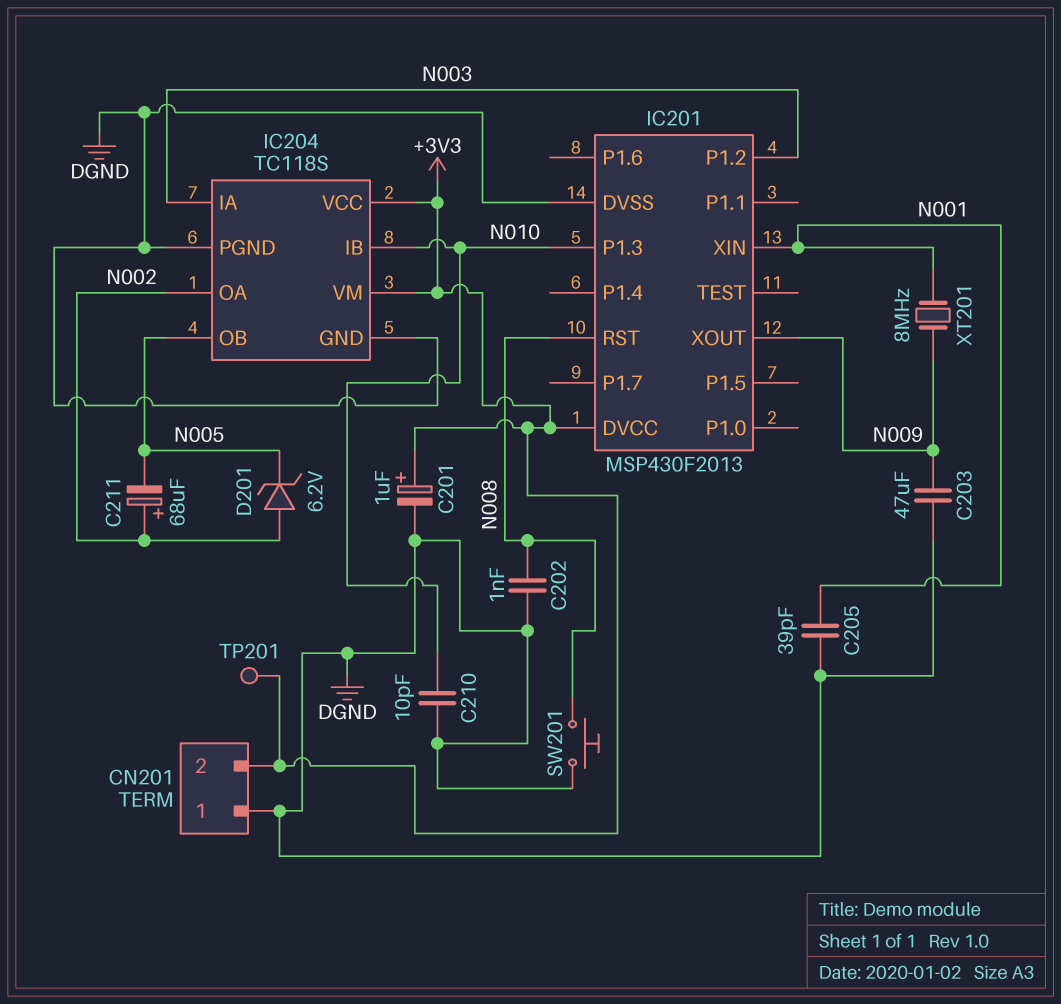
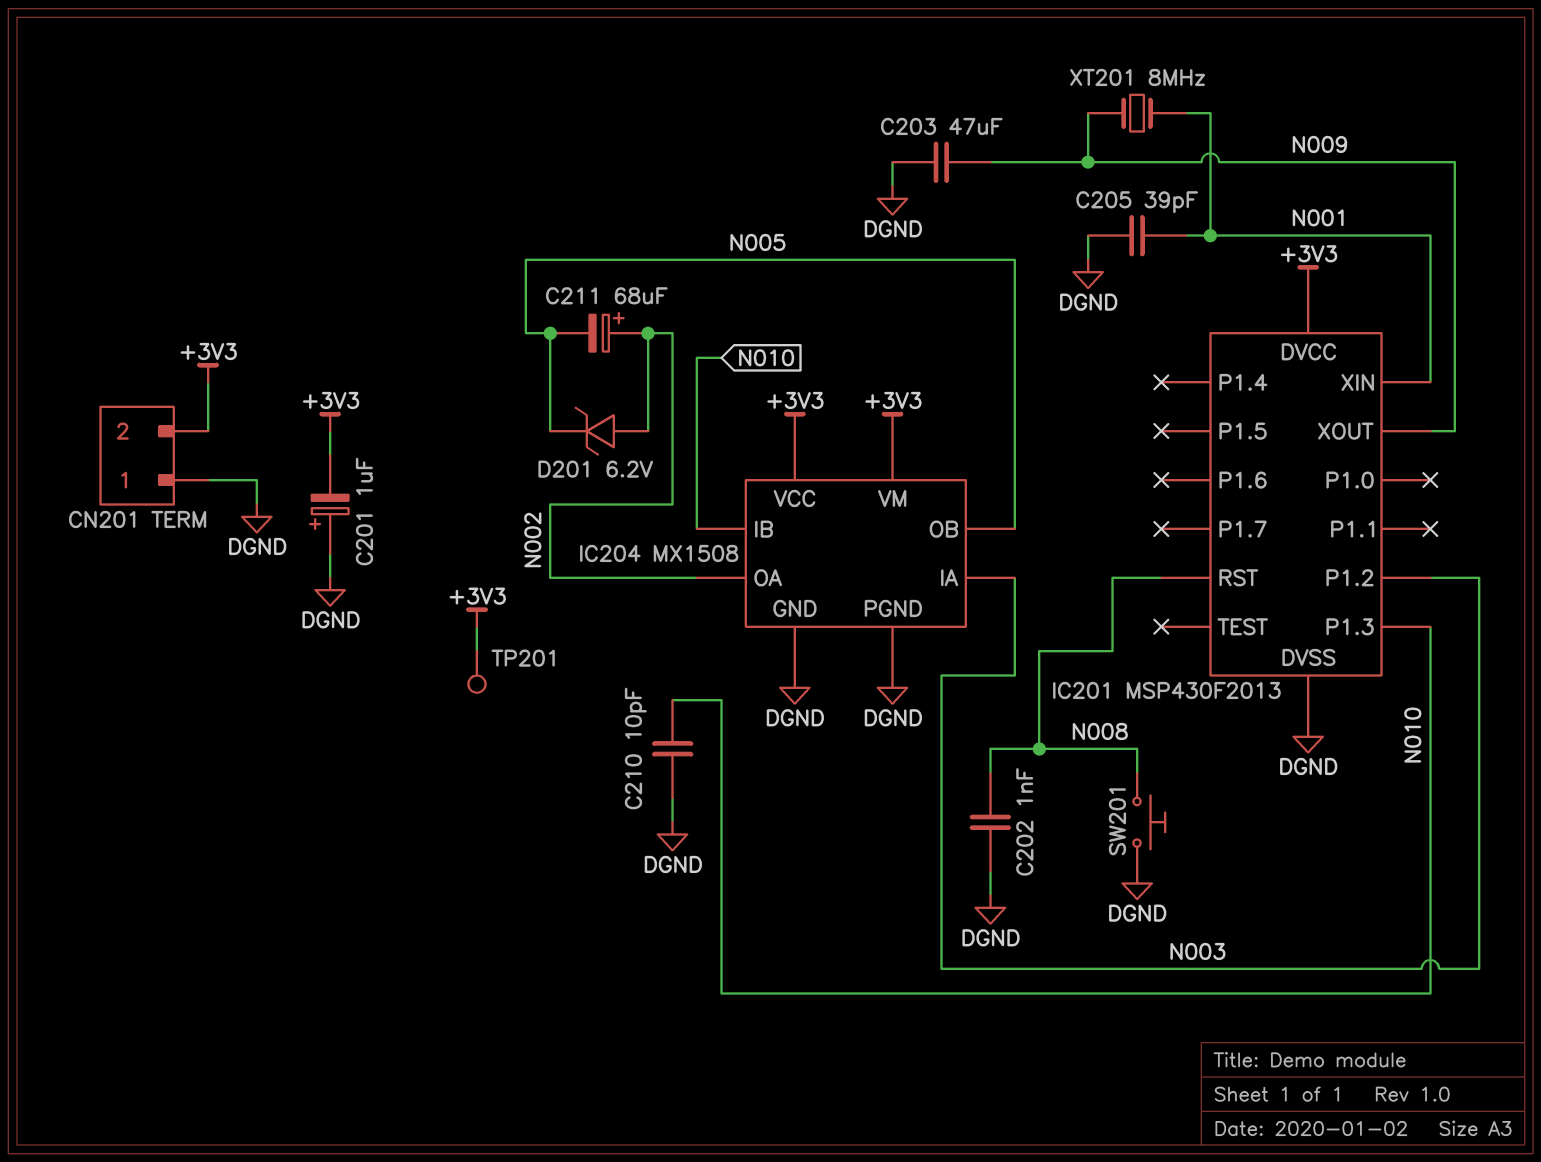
C201: 1uF (plus +3V3, minus DGND) -> 1uF (plus DGND, minus +3V3)
IC204: TC118S -> MX1508

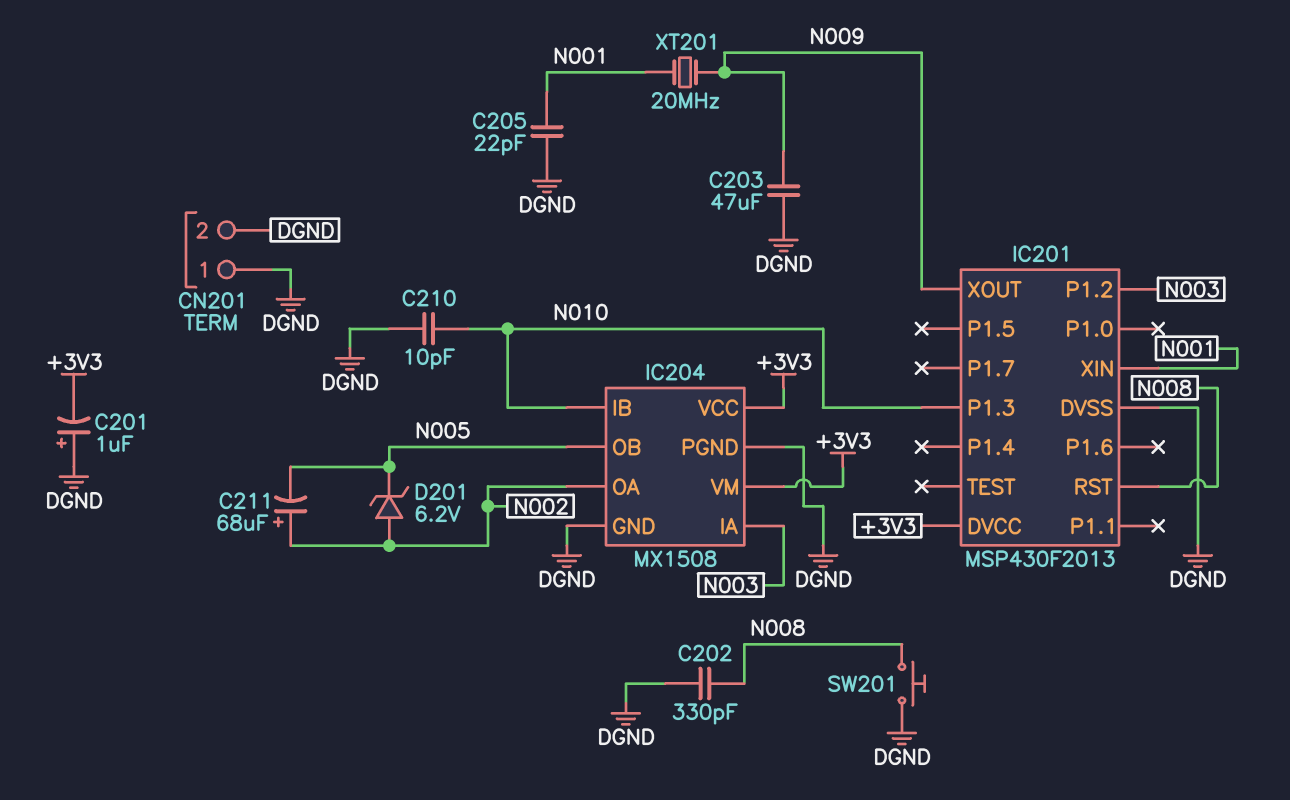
C202: 1nF (DGND, N008) -> 330pF (DGND, N008)
C205: 39pF (DGND, N001) -> 22pF (DGND, N001)
CN201 pin 2: +3V3 -> DGND
TP201: test point (+3V3) -> none
XT201: 8MHz (N001, N009) -> 20MHz (N001, N009)

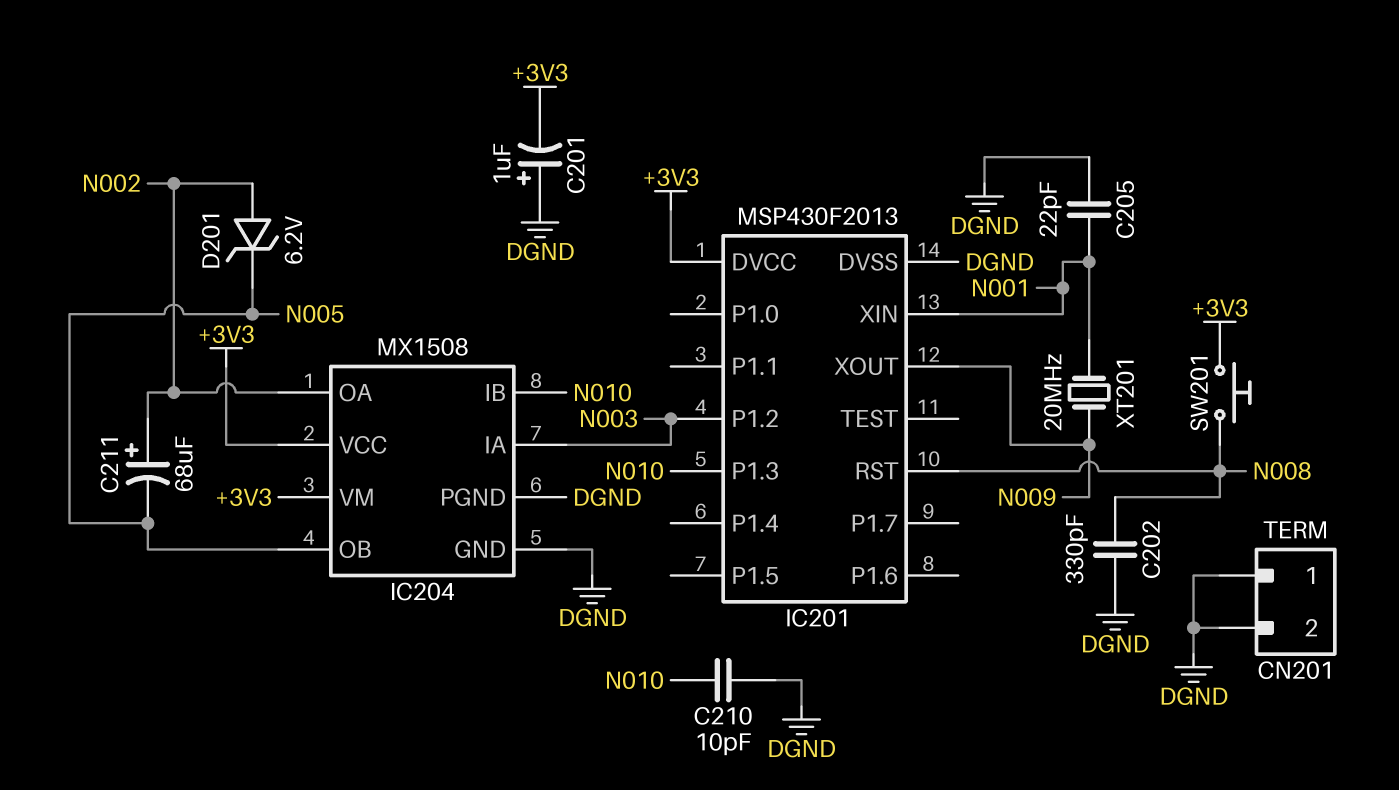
C203: 47uF (DGND, N009) -> none
SW201: button (DGND, N008) -> button (+3V3, N008)

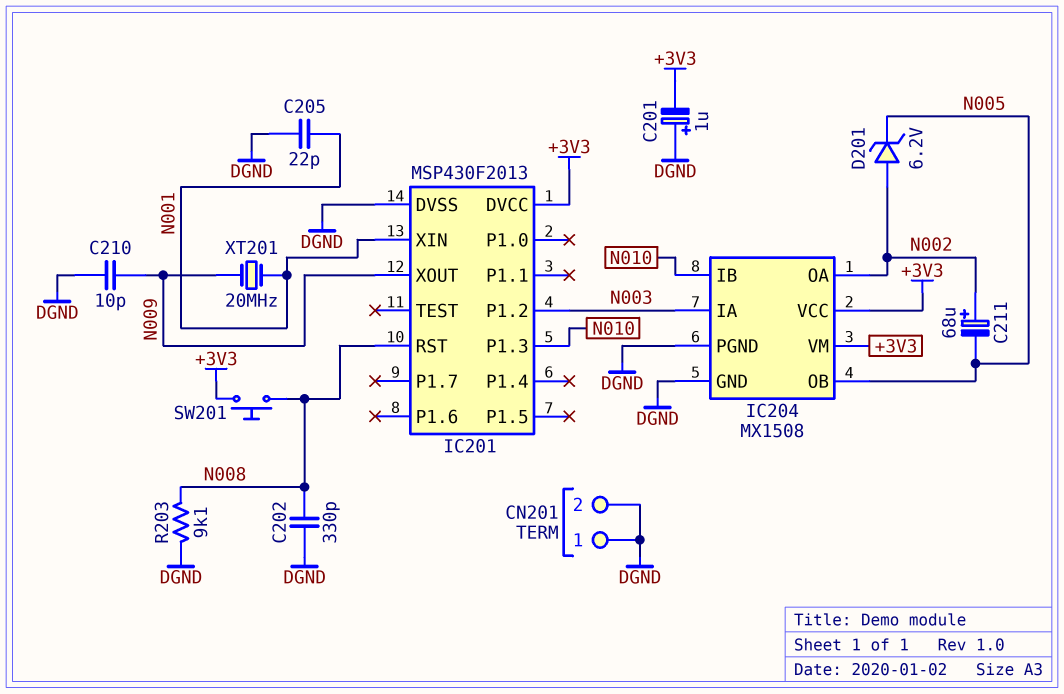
C210: 10pF (DGND, N010) -> 10pF (DGND, N009)
R203: none -> 9.1k (DGND, N008)

